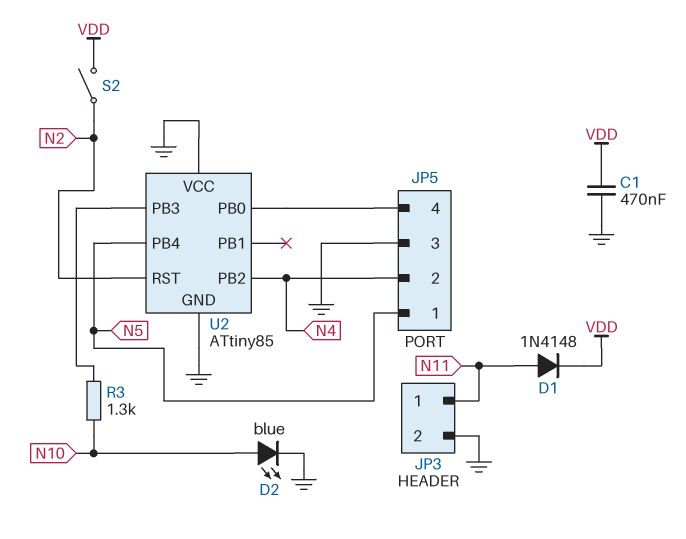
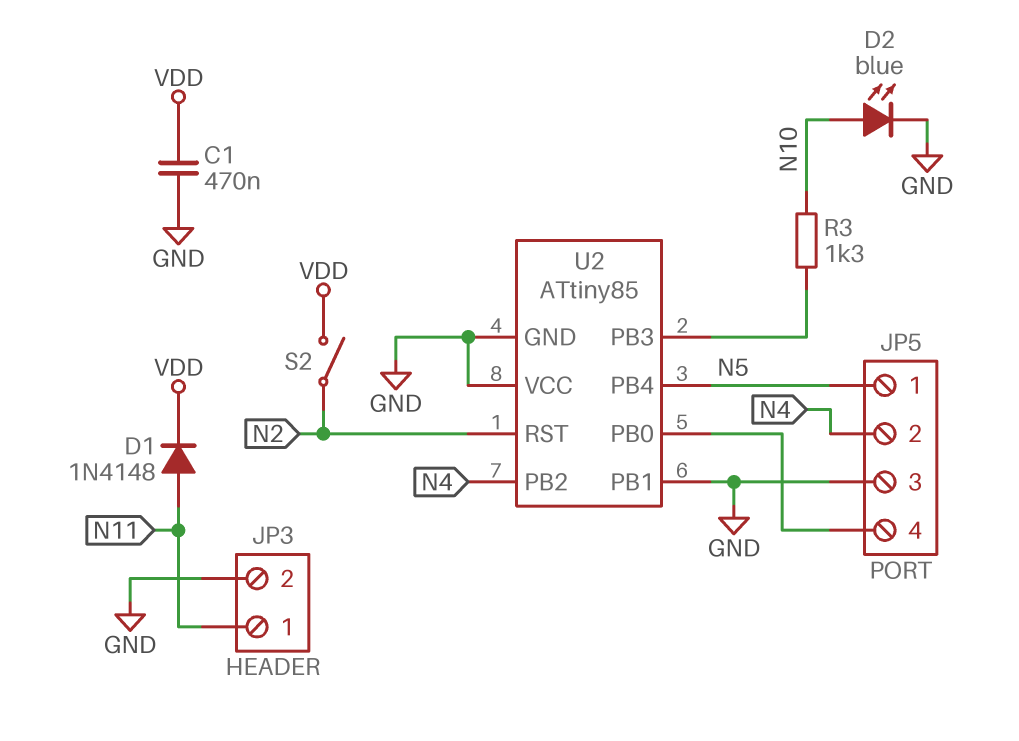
U2 pin PB1: none -> GND

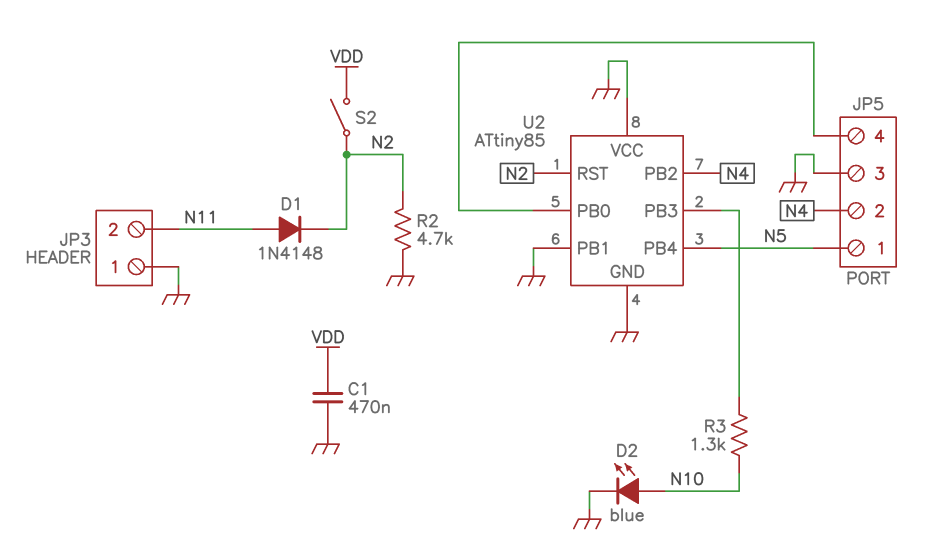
D1: diode 1N4148 (A N11, K VDD) -> diode 1N4148 (A N11, K N2)
JP3 pin 1: N11 -> GND
JP3 pin 2: GND -> N11
R2: none -> 4.7k (GND, N2)

